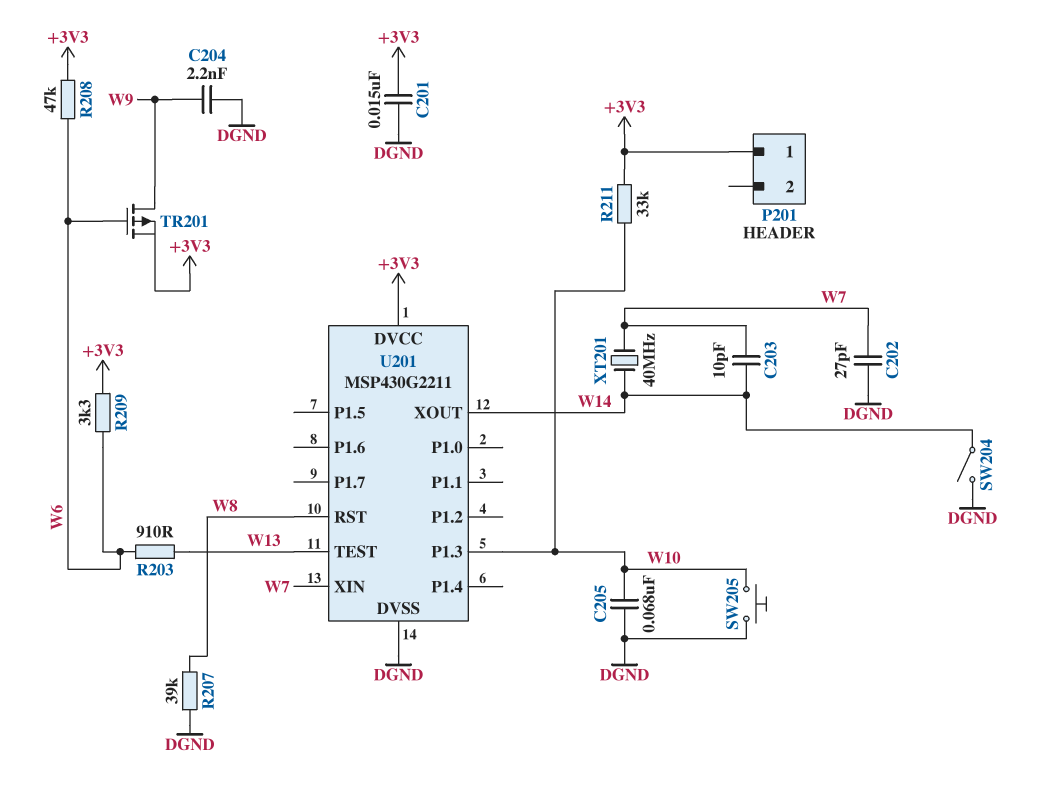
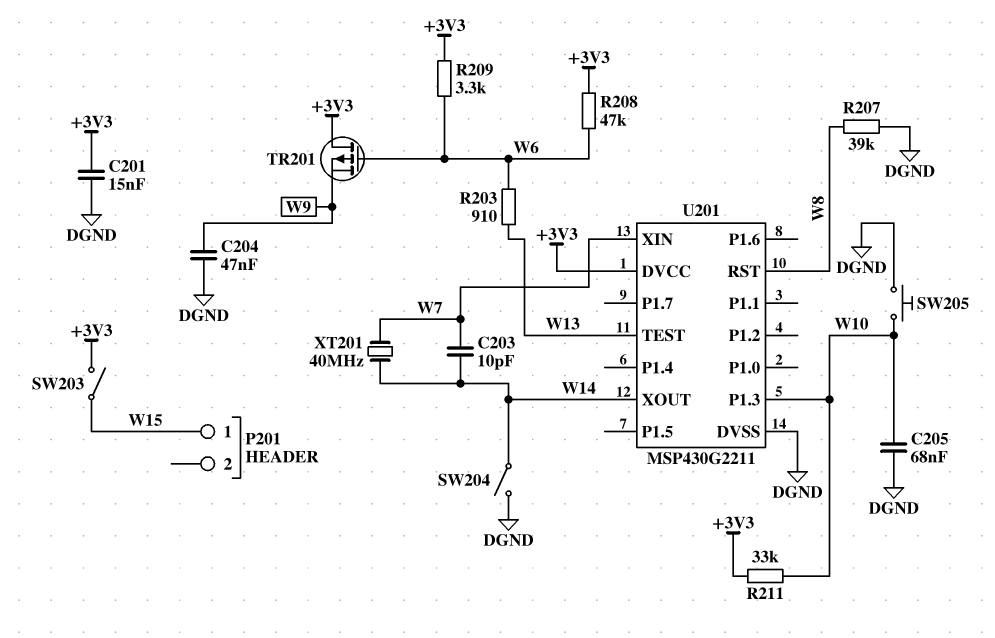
C202: 27pF (DGND, W7) -> none
C204: 2.2nF (DGND, W9) -> 47nF (DGND, W9)
P201 pin 1: +3V3 -> W15
SW203: none -> switch (+3V3, W15)
TR201: PMOS (G W6, D W9, S +3V3) -> PMOS (G W6, D +3V3, S W9)

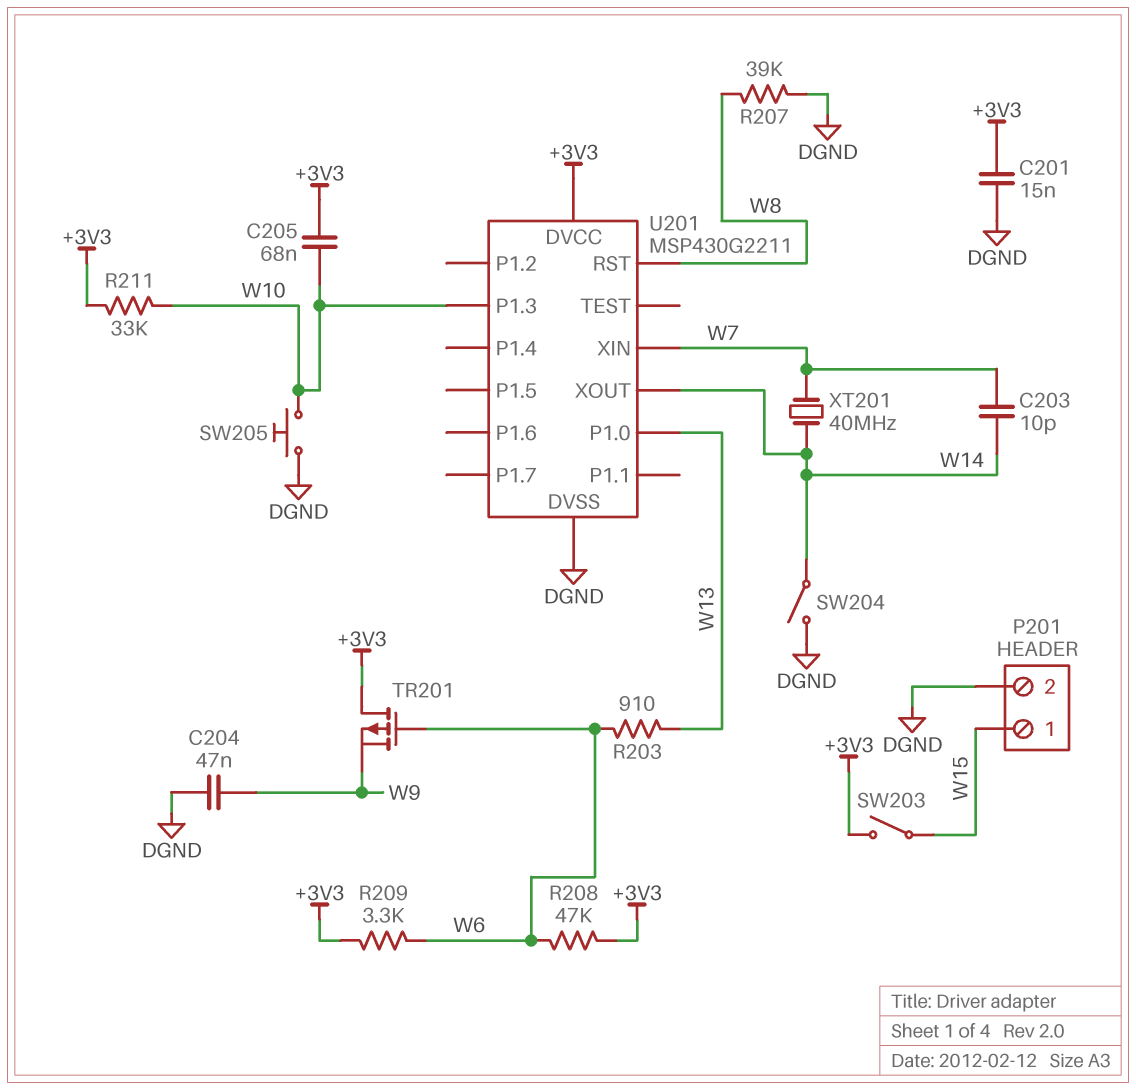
C205: 68nF (DGND, W10) -> 68nF (+3V3, W10)
P201 pin 2: none -> DGND
U201 pin P1.0: none -> W13
U201 pin TEST: W13 -> none

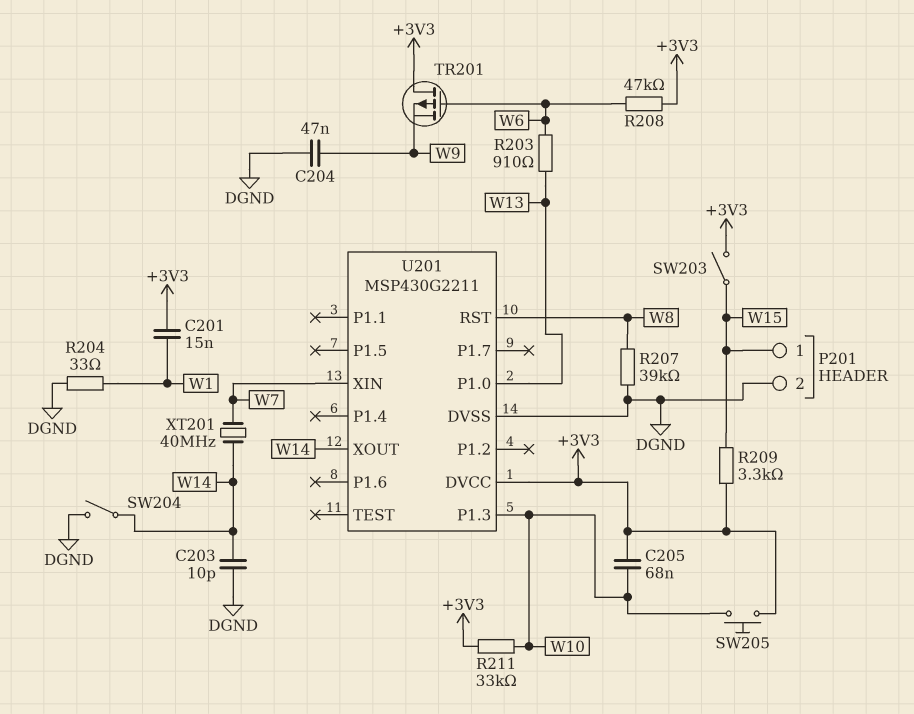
C201: 15nF (+3V3, DGND) -> 15nF (+3V3, W1)
C203: 10pF (W7, W14) -> 10pF (DGND, W14)
R204: none -> 33 (DGND, W1)
R209: 3.3k (+3V3, W6) -> 3.3k (+3V3, W15)
SW205: button (DGND, W10) -> button (+3V3, W10)

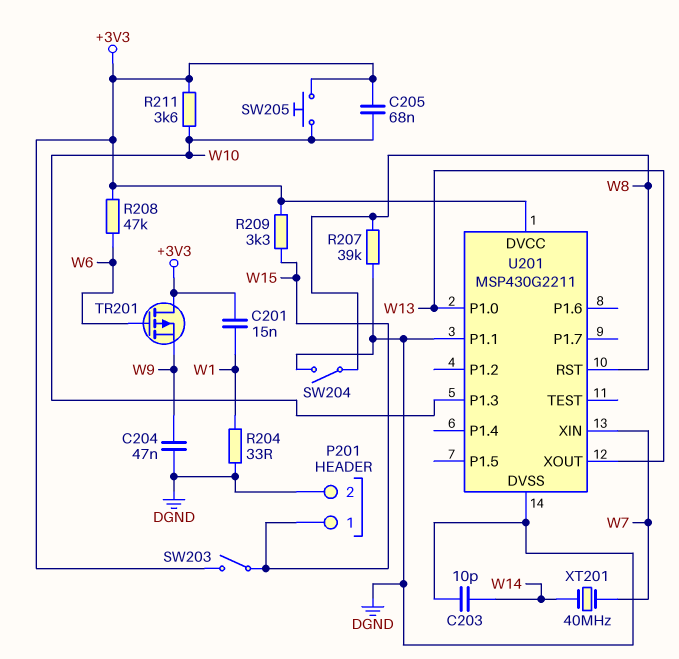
R203: 910 (W6, W13) -> none
R211: 33k (+3V3, W10) -> 3.6k (+3V3, W10)
SW204: switch (DGND, W14) -> switch (DGND, W8)
U201 pin P1.1: none -> DGND
U201 pin XOUT: W14 -> W13

